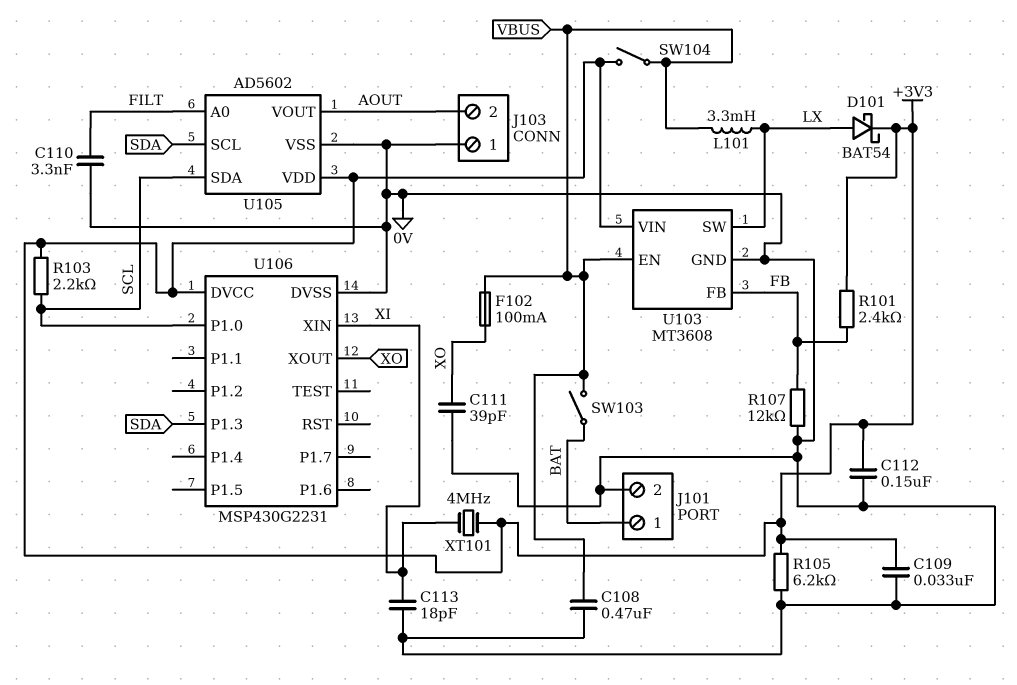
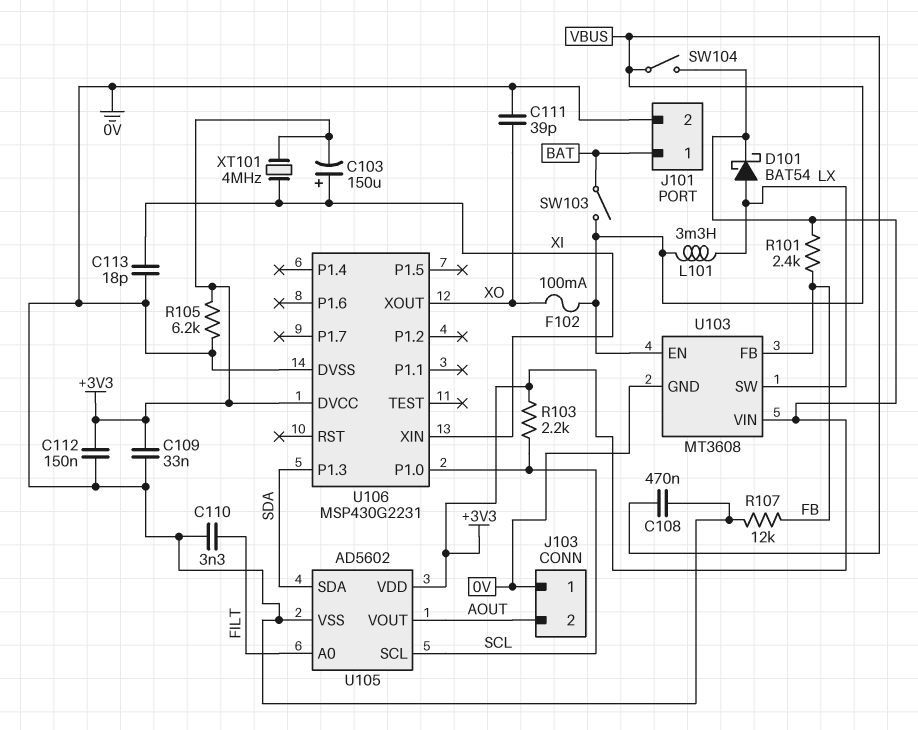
C103: none -> 150uF (plus XI, minus +3V3)
U105 pin SCL: SDA -> SCL
U105 pin SDA: SCL -> SDA

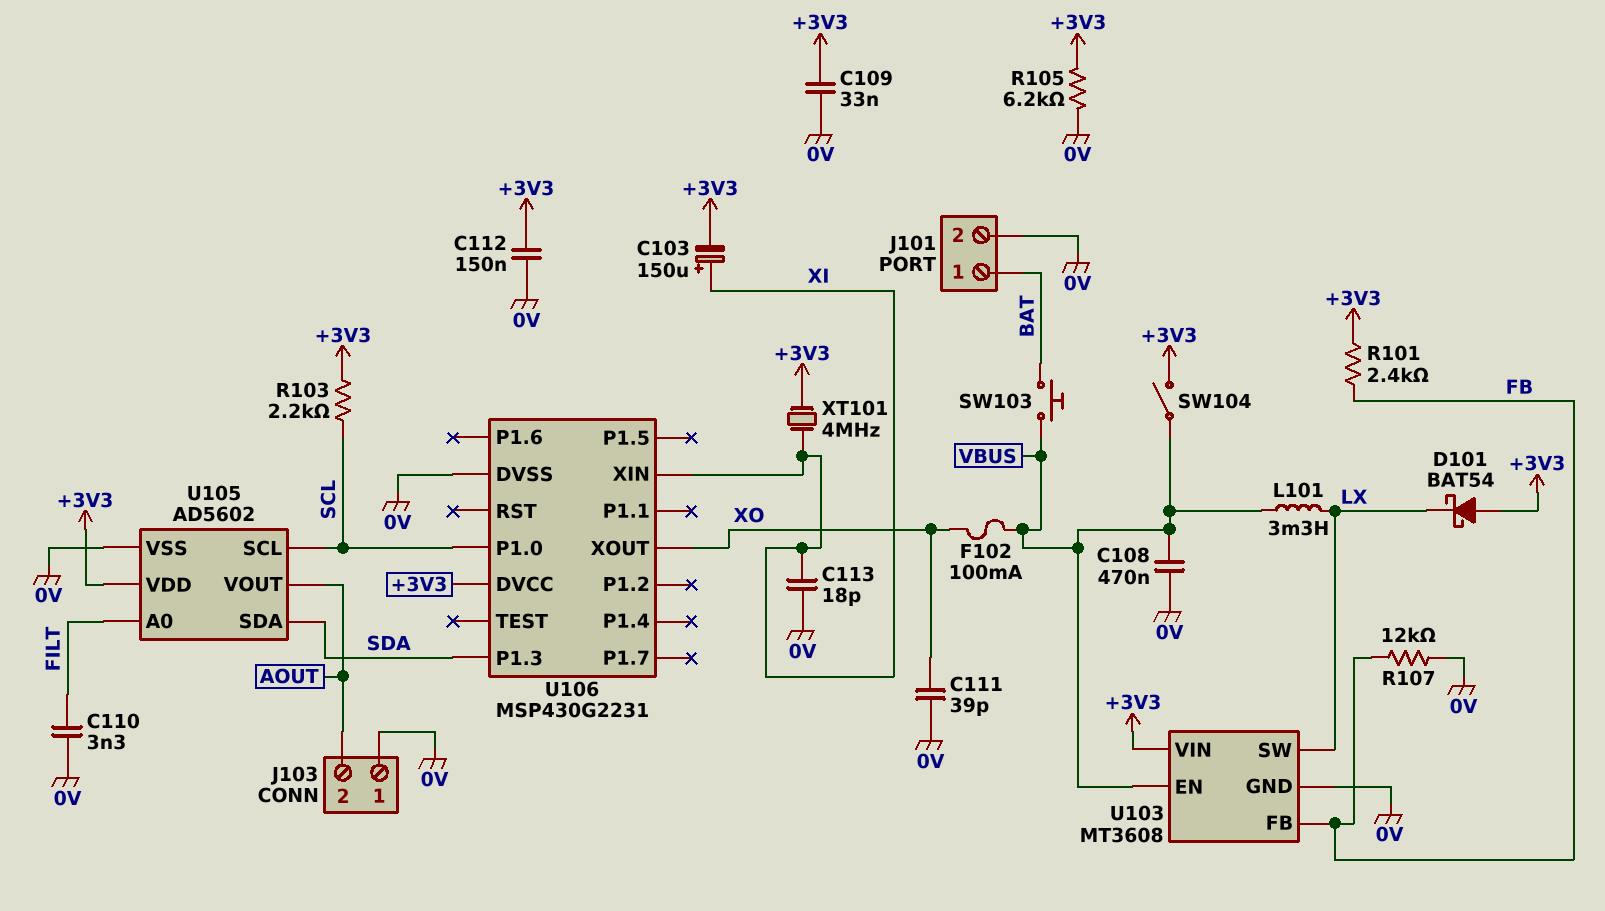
D101: schottky BAT54 (A LX, K +3V3) -> schottky BAT54 (A +3V3, K LX)
SW103: switch (BAT, VBUS) -> button (BAT, VBUS)

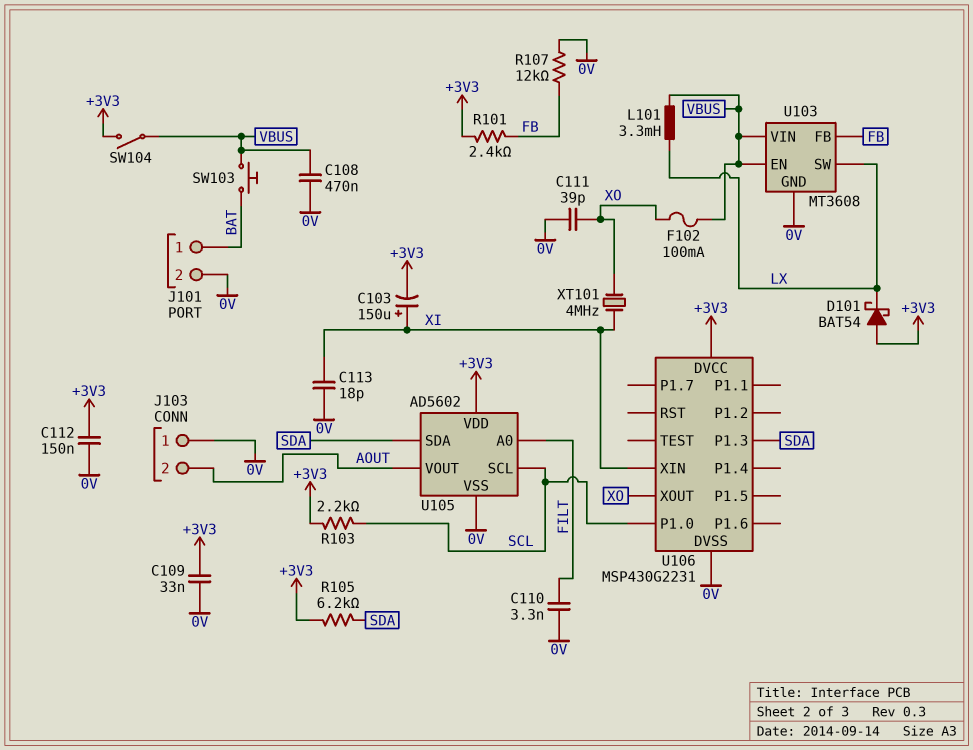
R105: 6.2k (+3V3, 0V) -> 6.2k (+3V3, SDA)
U103 pin VIN: +3V3 -> VBUS
XT101: 4MHz (+3V3, XI) -> 4MHz (XI, XO)

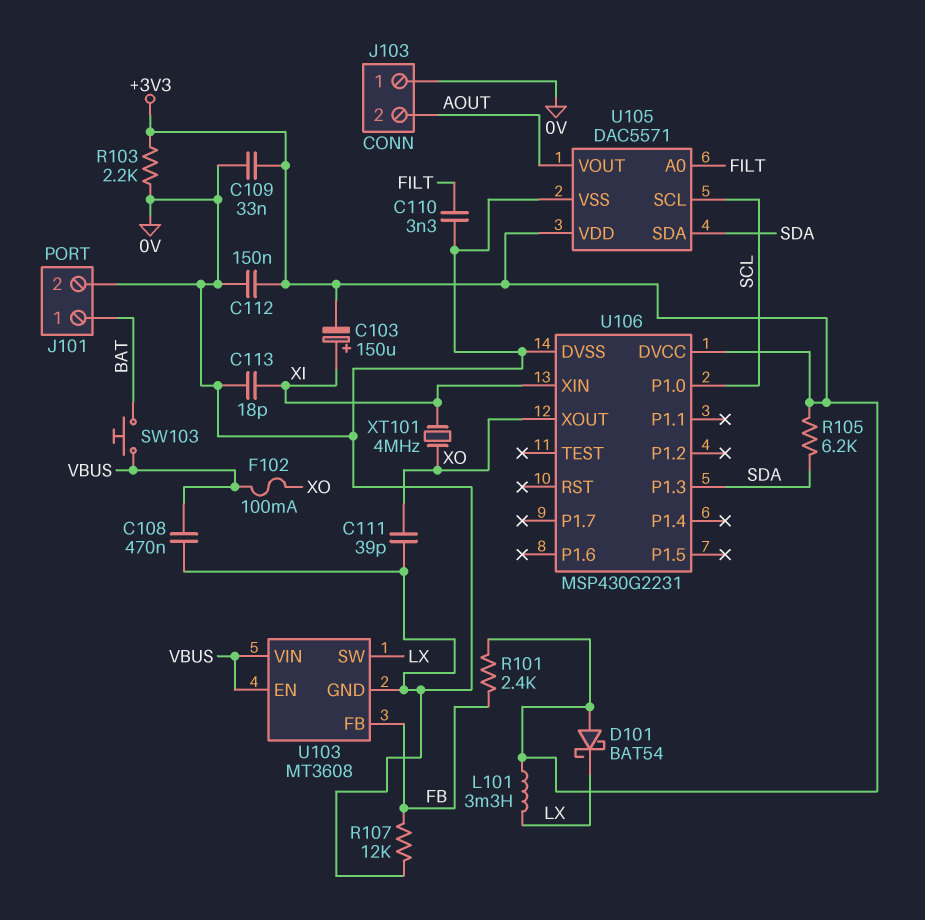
L101: 3.3mH (LX, VBUS) -> 3.3mH (+3V3, LX)
R103: 2.2k (+3V3, SCL) -> 2.2k (+3V3, 0V)
SW104: switch (+3V3, VBUS) -> none
U105: AD5602 -> DAC5571

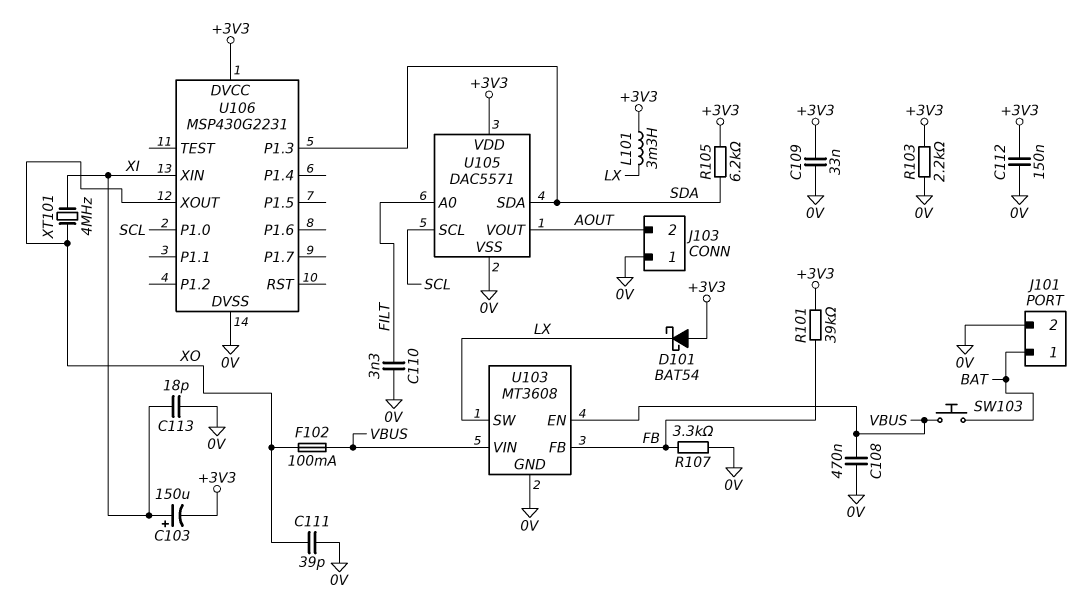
R101: 2.4k (+3V3, FB) -> 39k (+3V3, FB)
R107: 12k (0V, FB) -> 3.3k (0V, FB)

